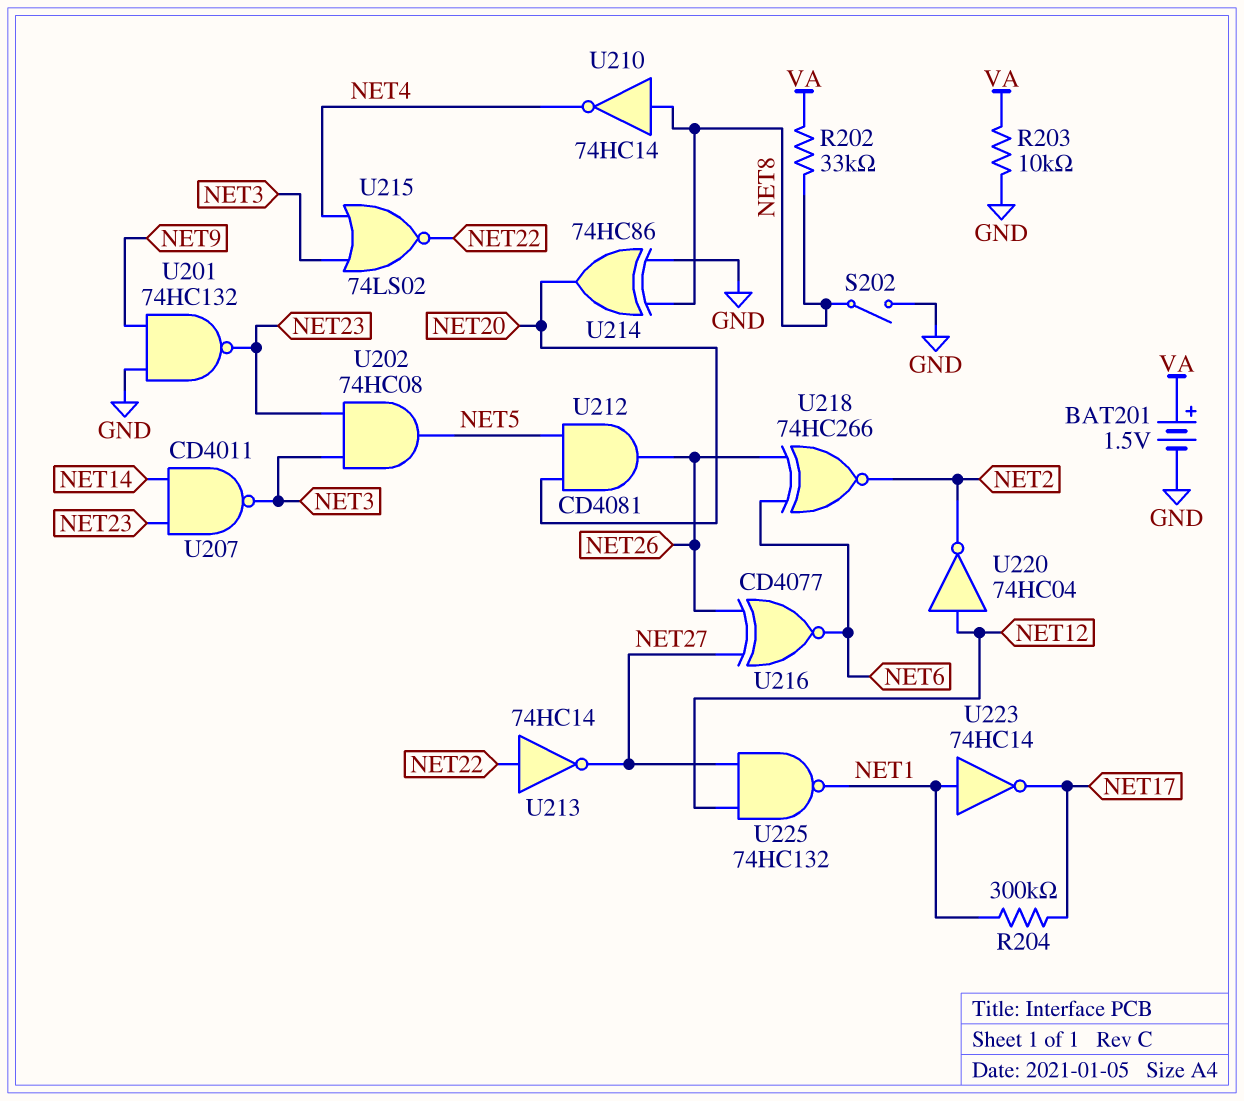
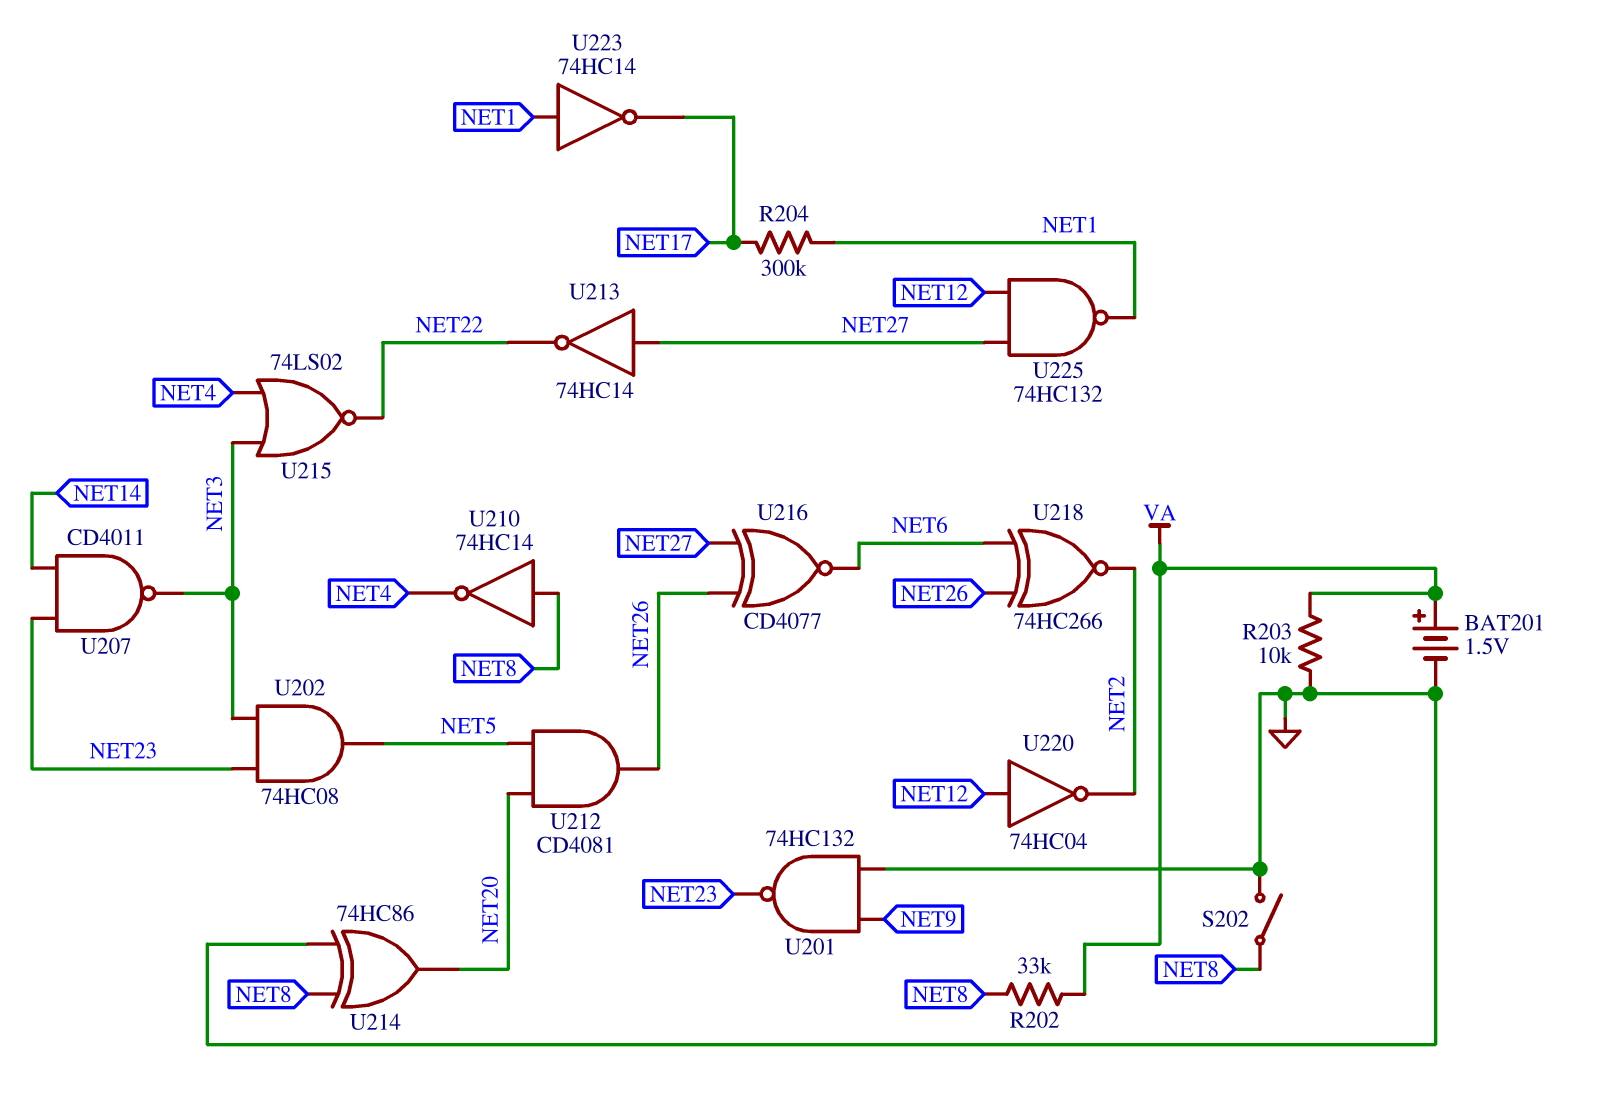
U213: NOT 74HC14 (in NET22, out NET27) -> NOT 74HC14 (in NET27, out NET22)

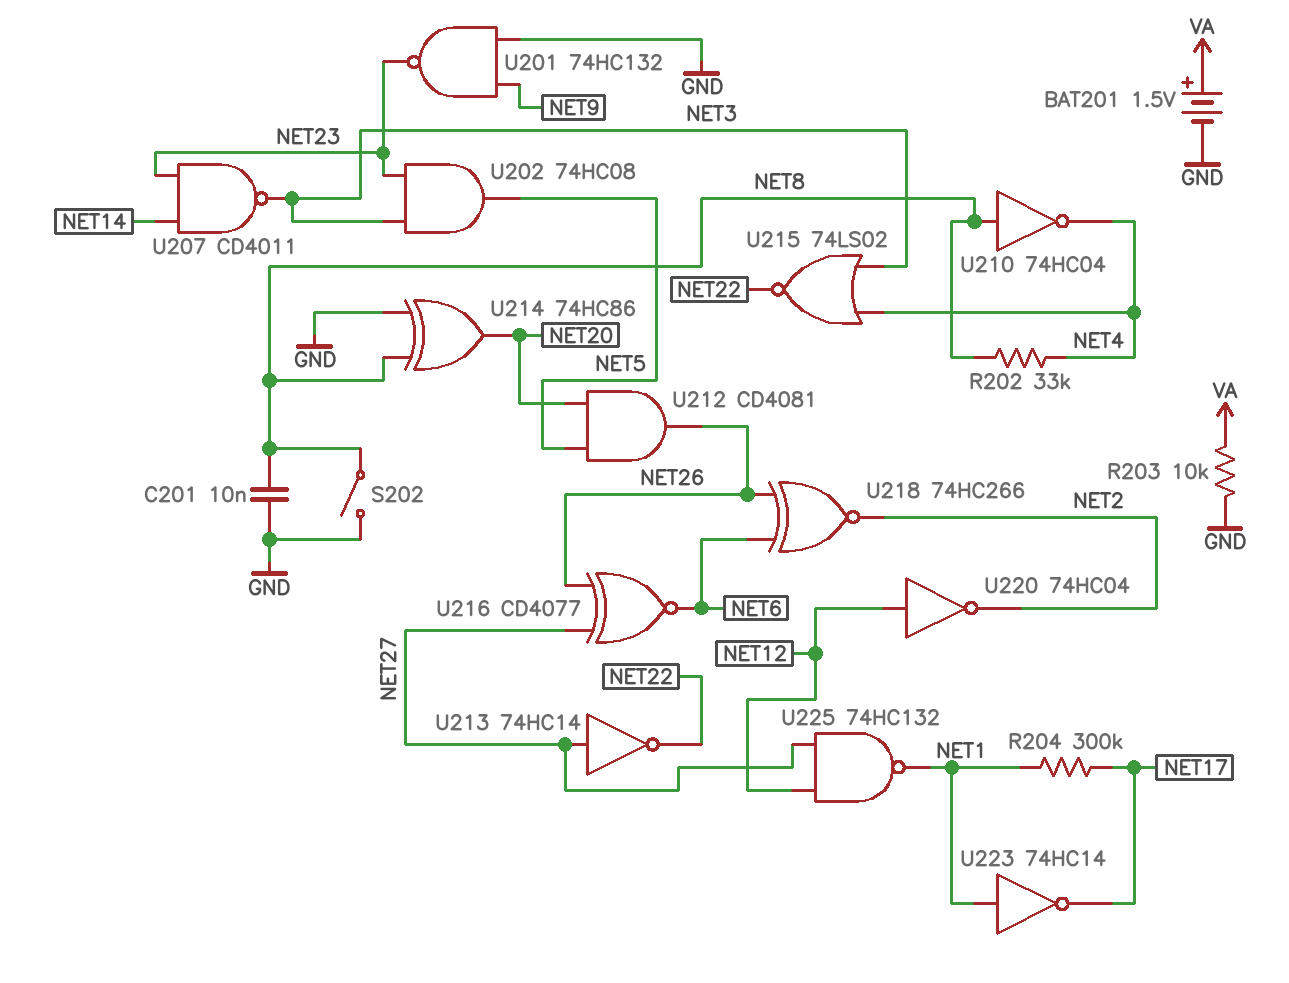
C201: none -> 10nF (GND, NET8)
R202: 33k (NET8, VA) -> 33k (NET4, NET8)
U210: NOT 74HC14 (in NET8, out NET4) -> NOT 74HC04 (in NET8, out NET4)

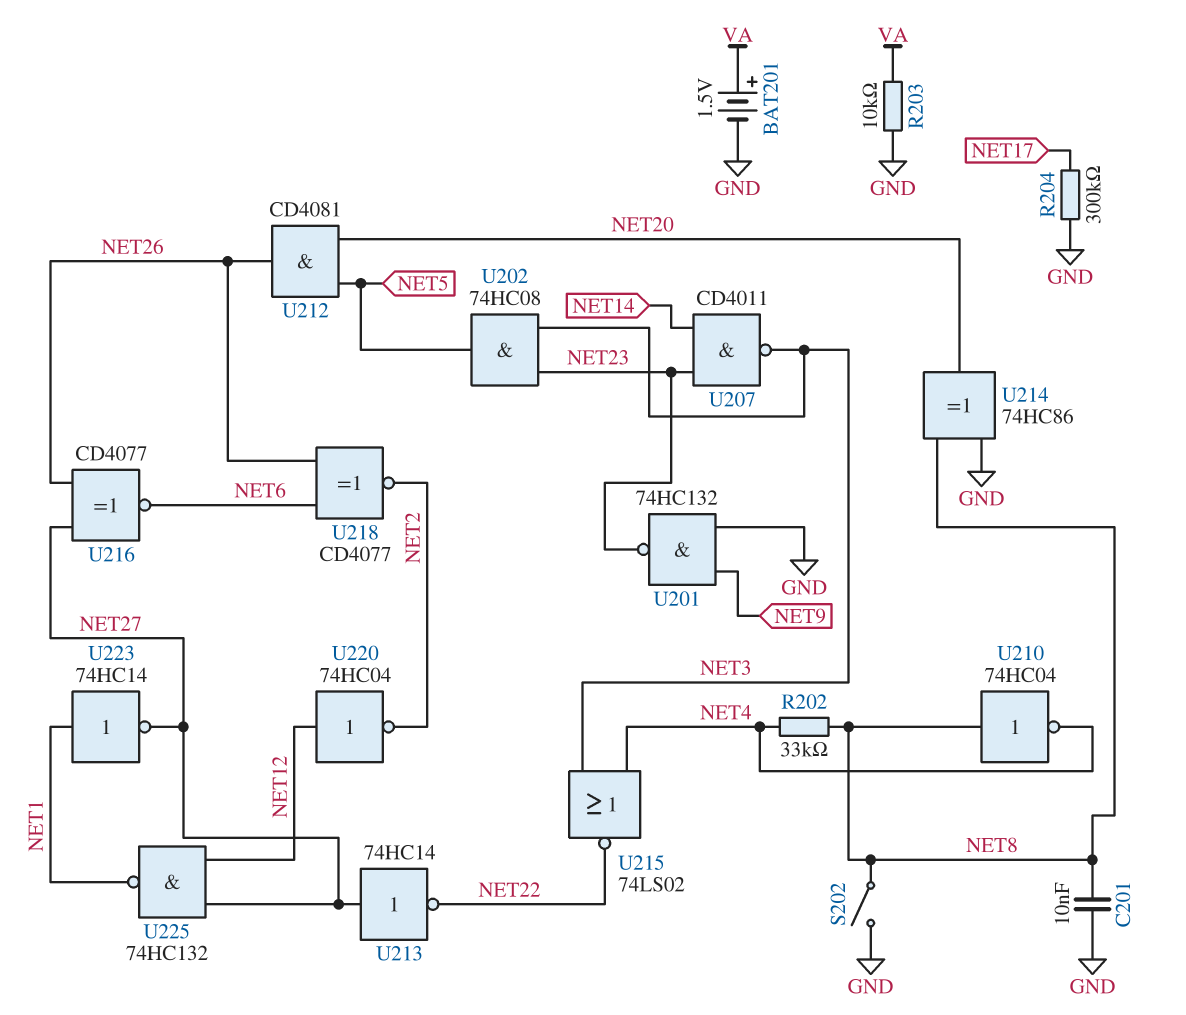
R204: 300k (NET1, NET17) -> 300k (GND, NET17)
U218: XNOR 74HC266 (in NET6, in NET26, out NET2) -> XNOR CD4077 (in NET6, in NET26, out NET2)
U223: NOT 74HC14 (in NET1, out NET17) -> NOT 74HC14 (in NET1, out NET27)

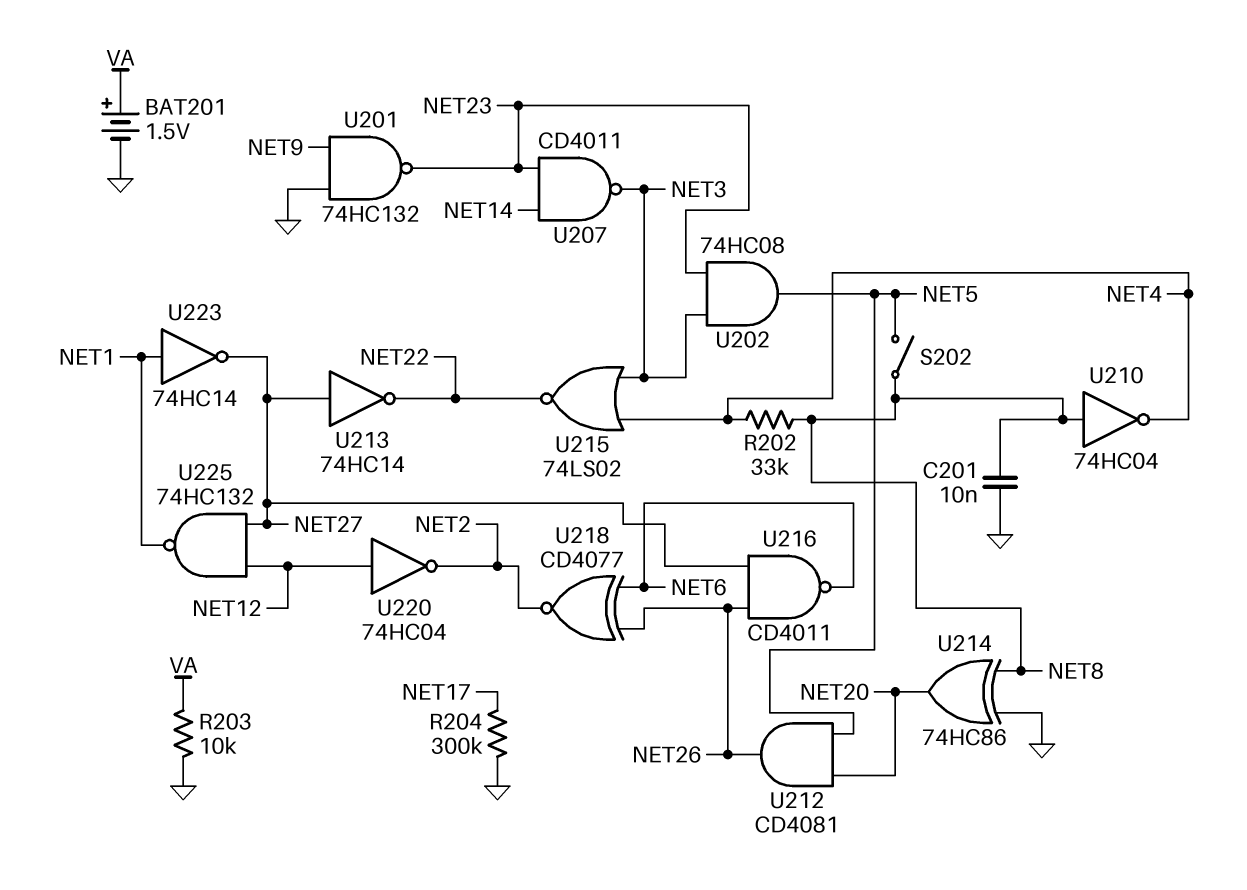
S202: switch (GND, NET8) -> switch (NET5, NET8)
U216: XNOR CD4077 (in NET26, in NET27, out NET6) -> NAND CD4011 (in NET26, in NET27, out NET6)

